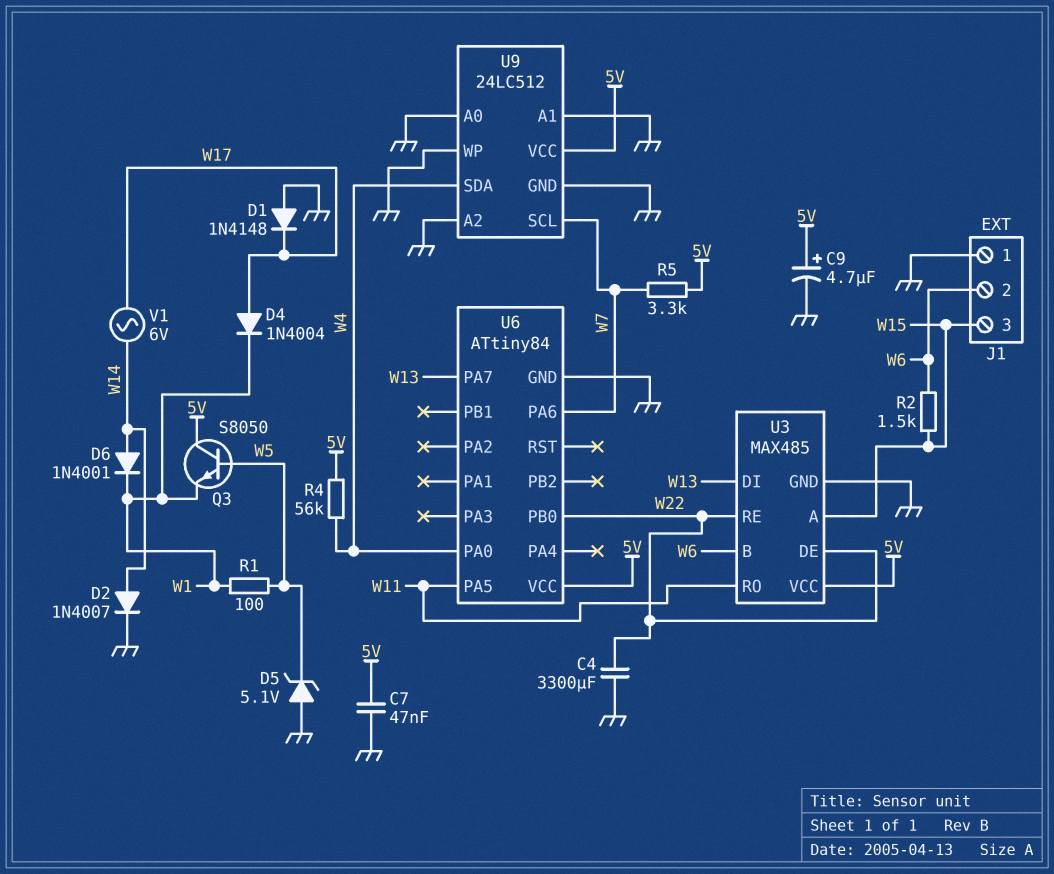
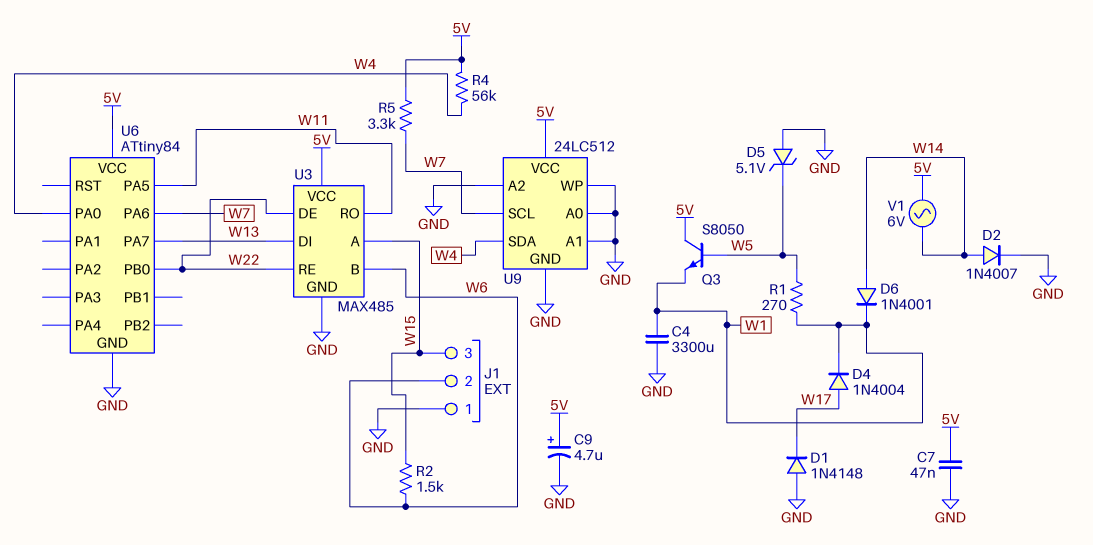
C4: 3300uF (GND, W22) -> 3300uF (GND, W1)
R1: 100 (W1, W5) -> 270 (W1, W5)
V1: AC 6V (W14, W17) -> AC 6V (5V, W14)

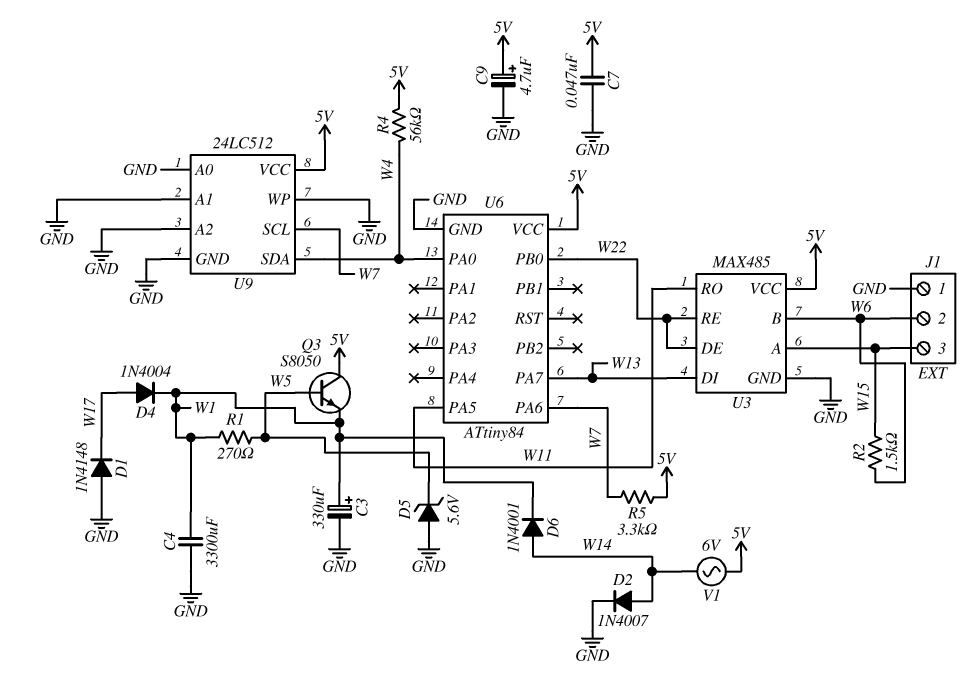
C3: none -> 330uF (plus W1, minus GND)
D5: zener 5.1V (A GND, K W5) -> zener 5.6V (A GND, K W5)

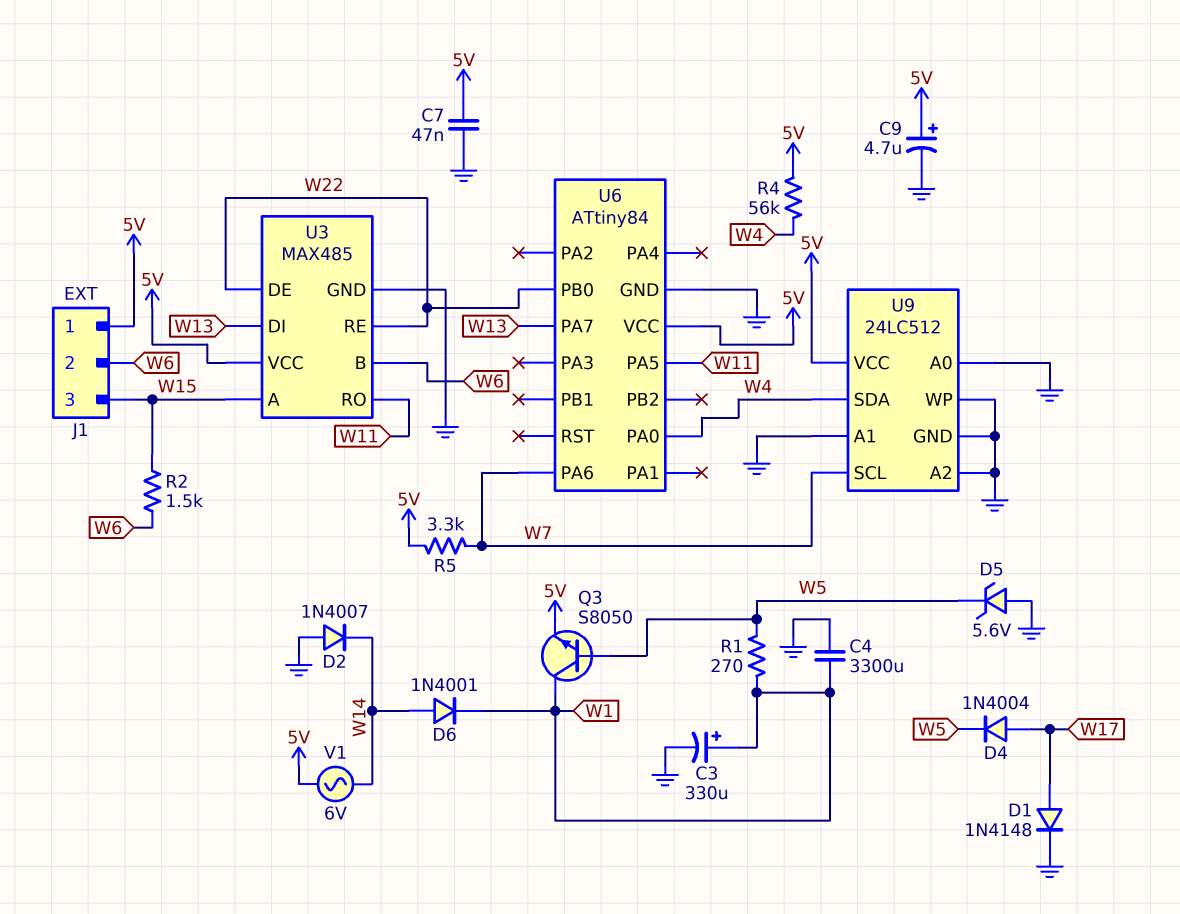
D1: diode 1N4148 (A GND, K W17) -> diode 1N4148 (A W17, K GND)
D2: diode 1N4007 (A W14, K GND) -> diode 1N4007 (A GND, K W14)
D4: diode 1N4004 (A W17, K W1) -> diode 1N4004 (A W17, K W5)
J1 pin 1: GND -> 5V
Q3: NPN S8050 (B W5, C 5V, E W1) -> NPN S8050 (B W5, C W1, E 5V)

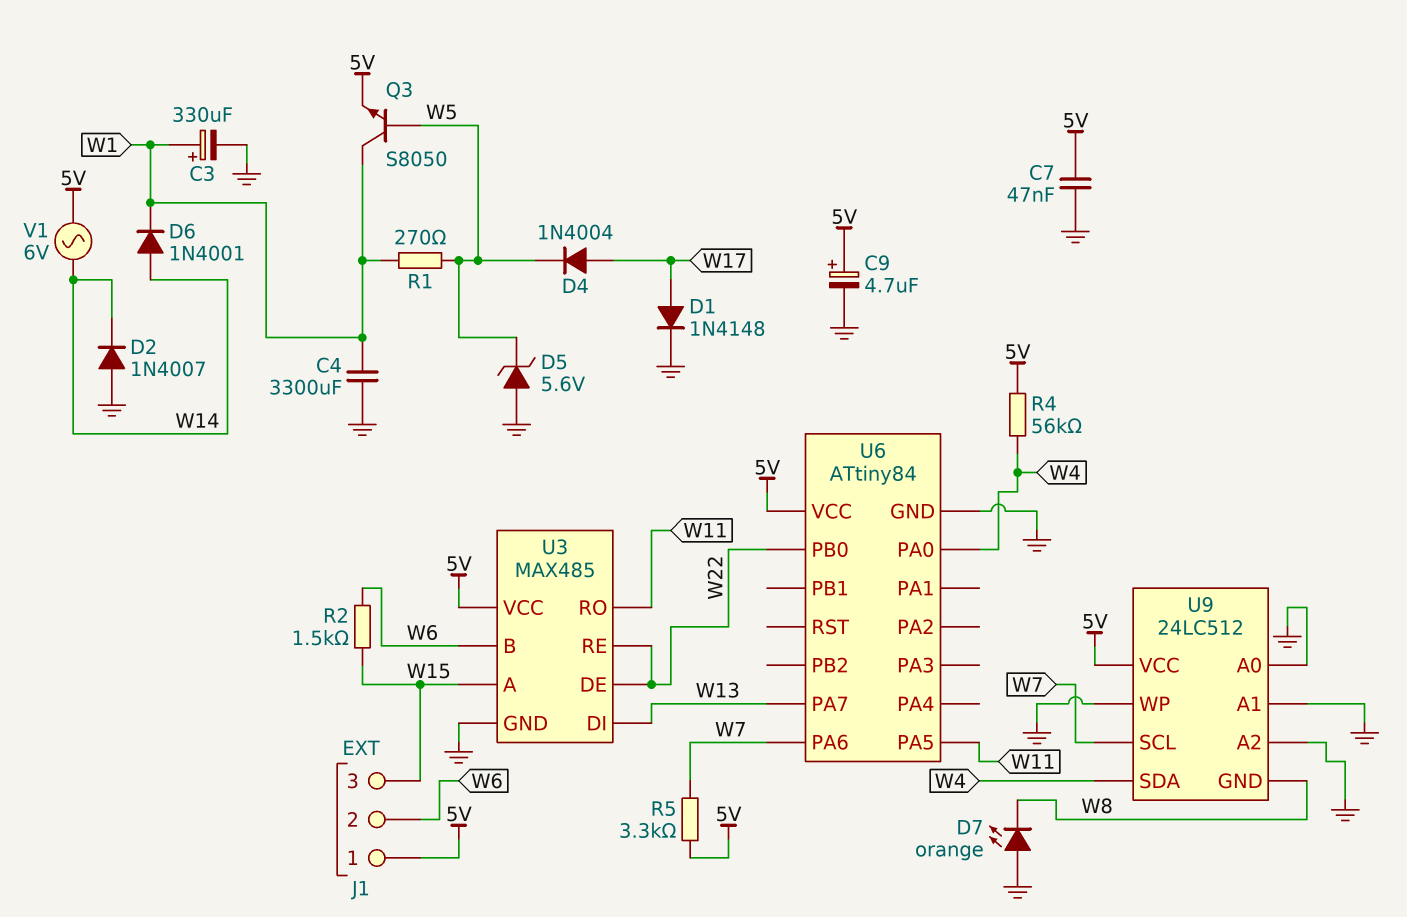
D7: none -> LED orange (A GND, K W8)
U9 pin GND: GND -> W8

